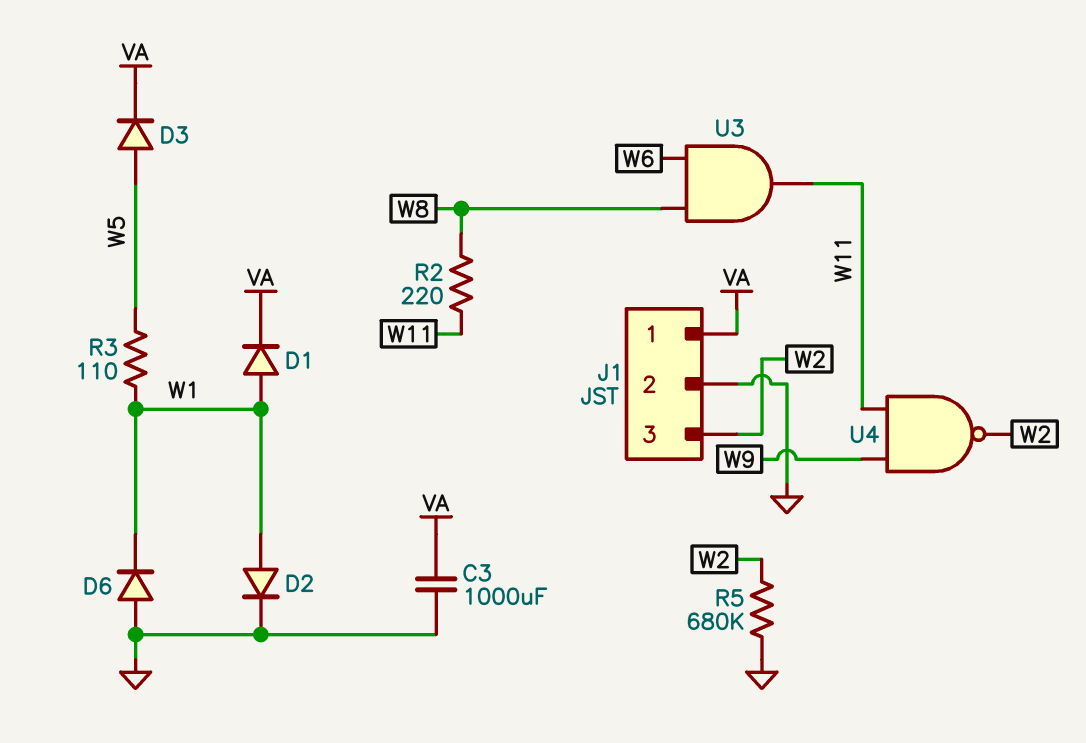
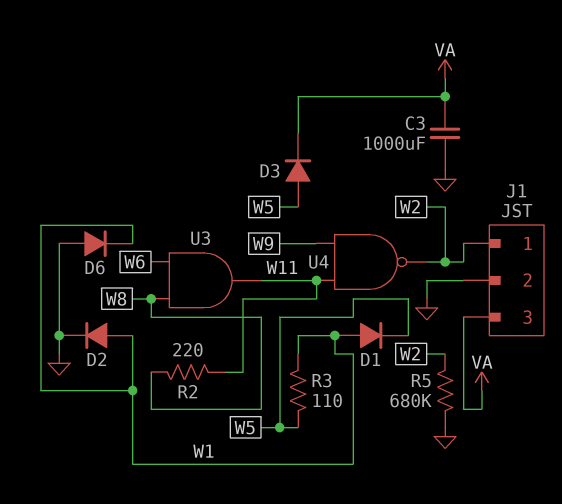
D1: diode (A W1, K VA) -> diode (A W1, K W5)
J1 pin 1: VA -> W2
J1 pin 3: W2 -> VA

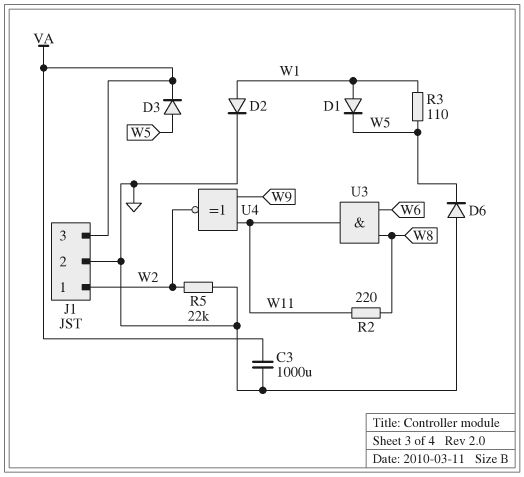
D6: diode (A GND, K W1) -> diode (A GND, K W5)
R5: 680k (GND, W2) -> 22k (GND, W2)
U4: NAND (in W9, in W11, out W2) -> XNOR (in W9, in W11, out W2)

